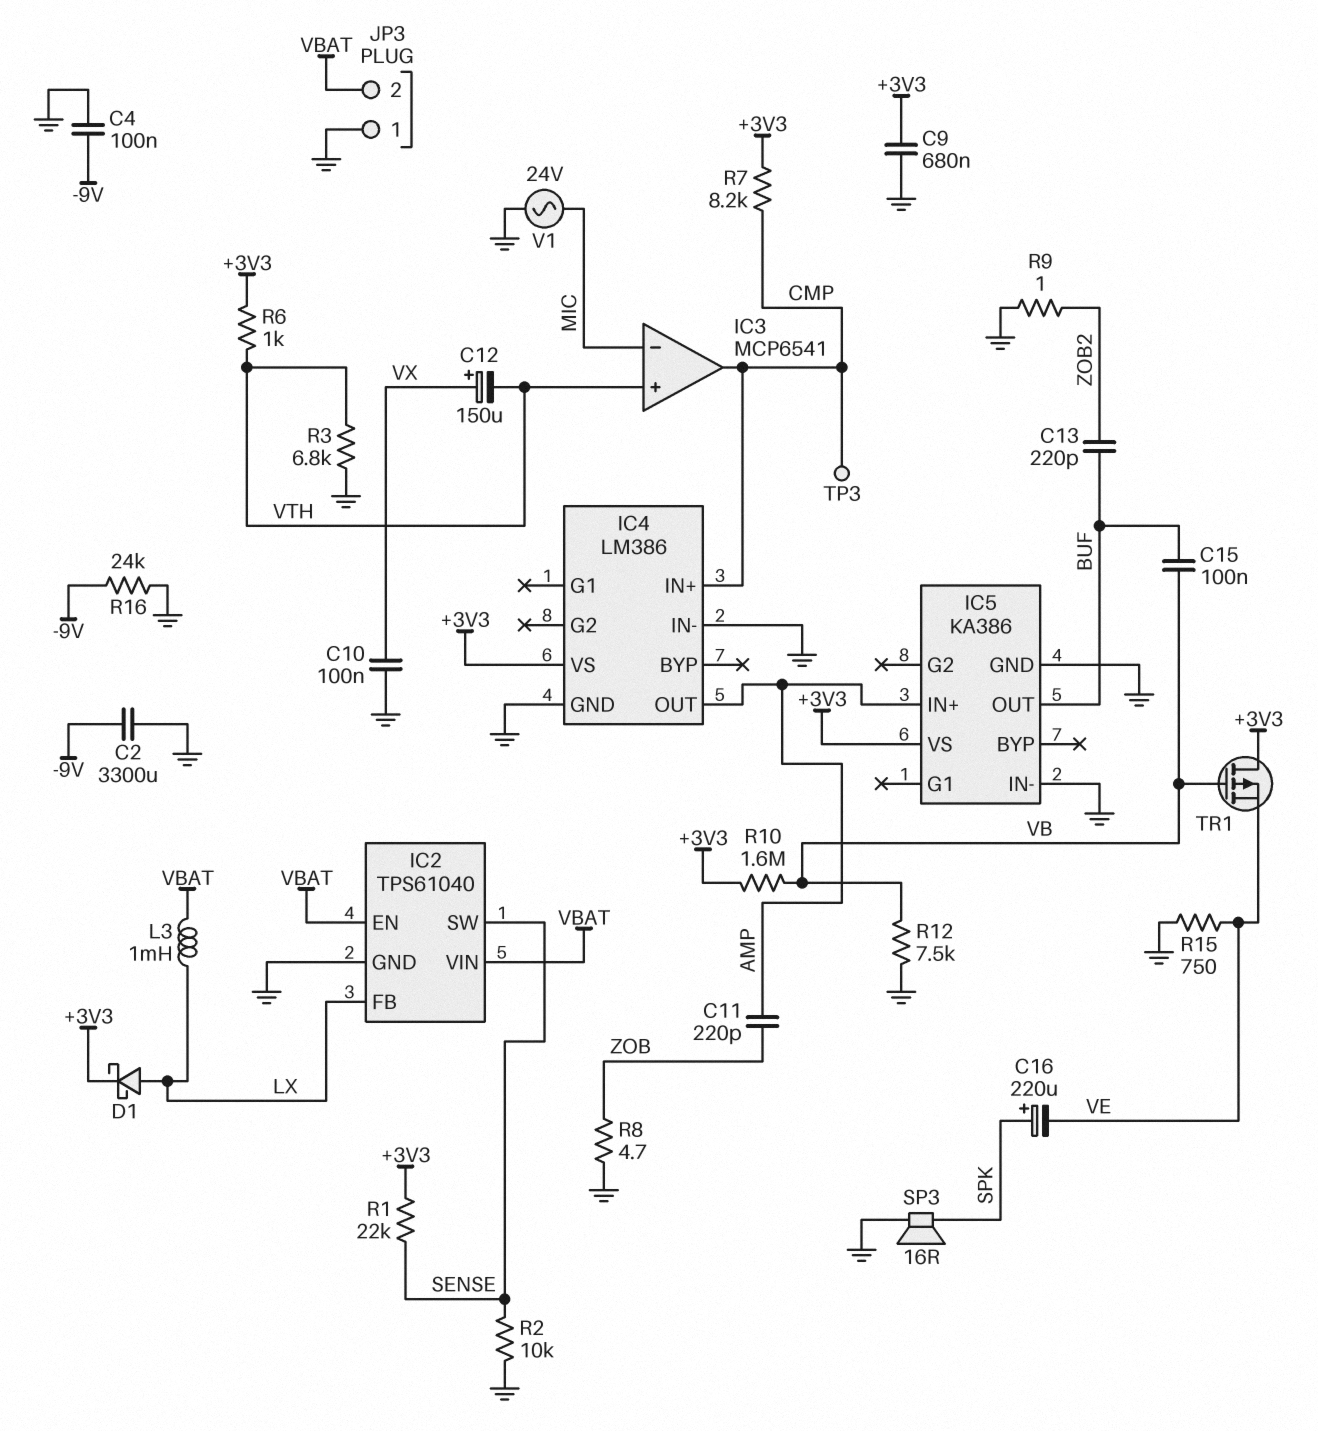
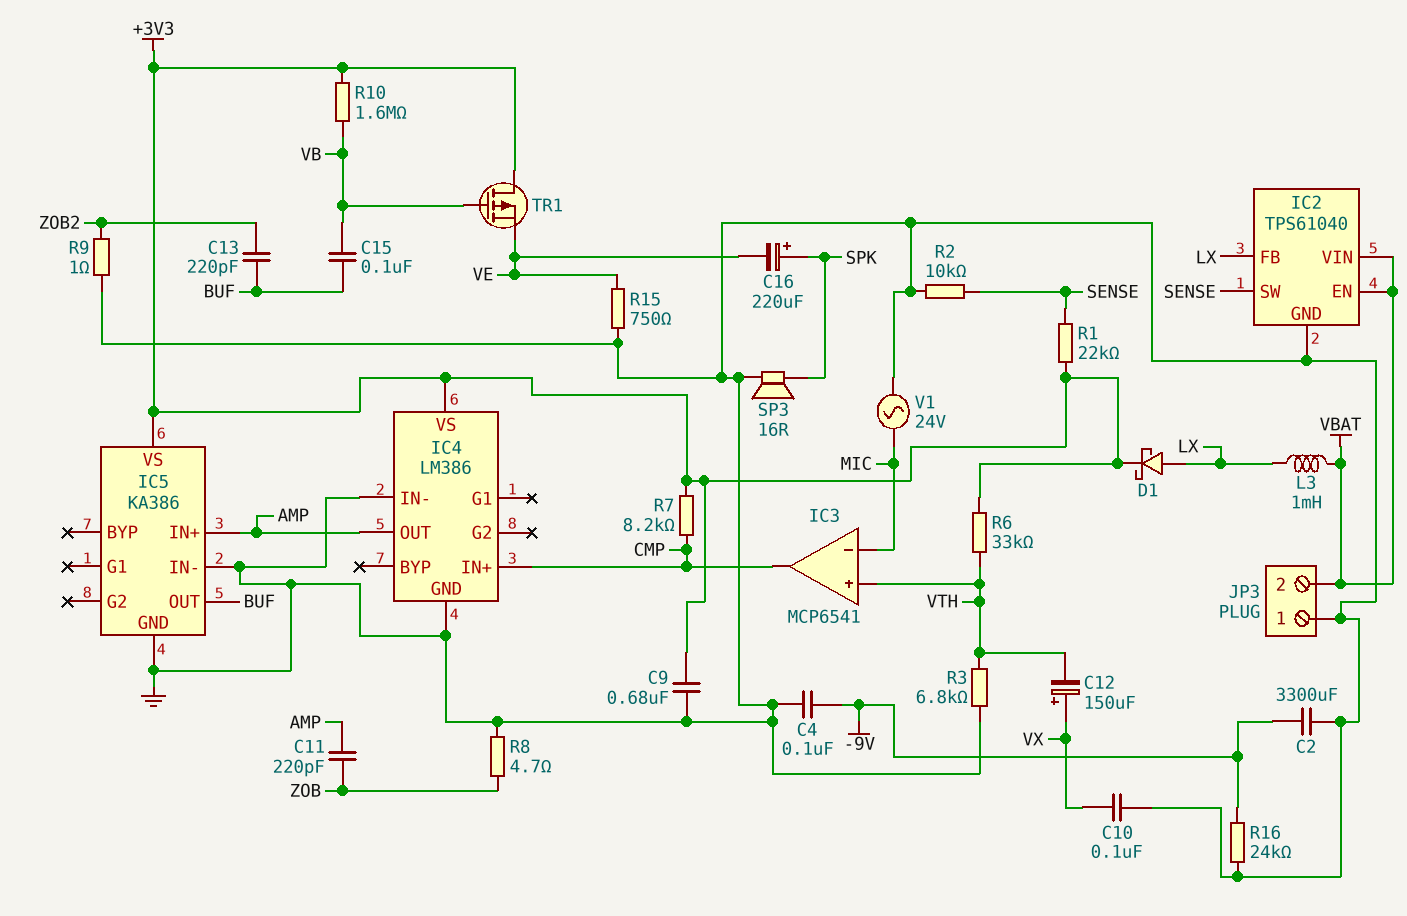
R6: 1k (+3V3, VTH) -> 33k (+3V3, VTH)
R12: 7.5k (GND, VB) -> none
TP3: test point (CMP) -> none

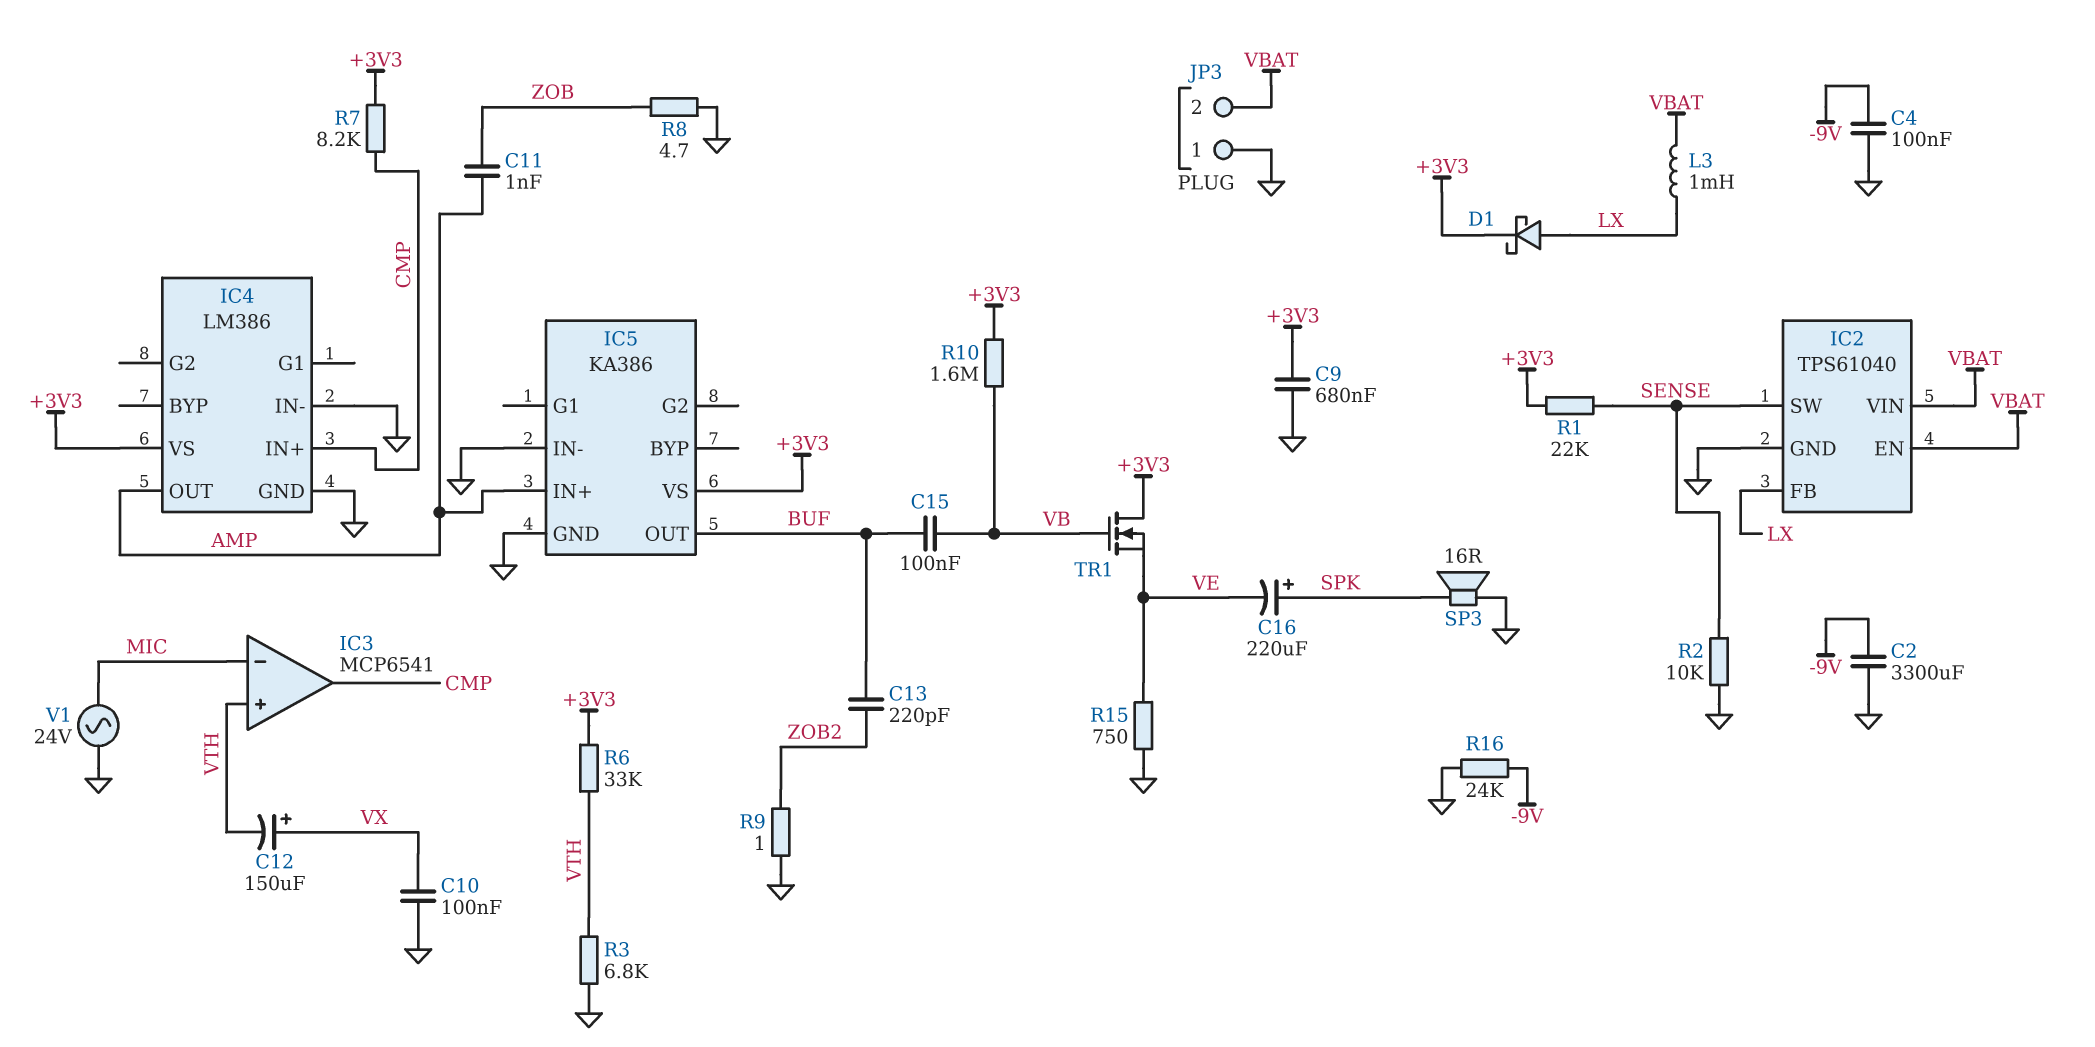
C11: 220pF (AMP, ZOB) -> 1nF (AMP, ZOB)
TR1: PMOS (G VB, D +3V3, S VE) -> NMOS (G VB, D +3V3, S VE)

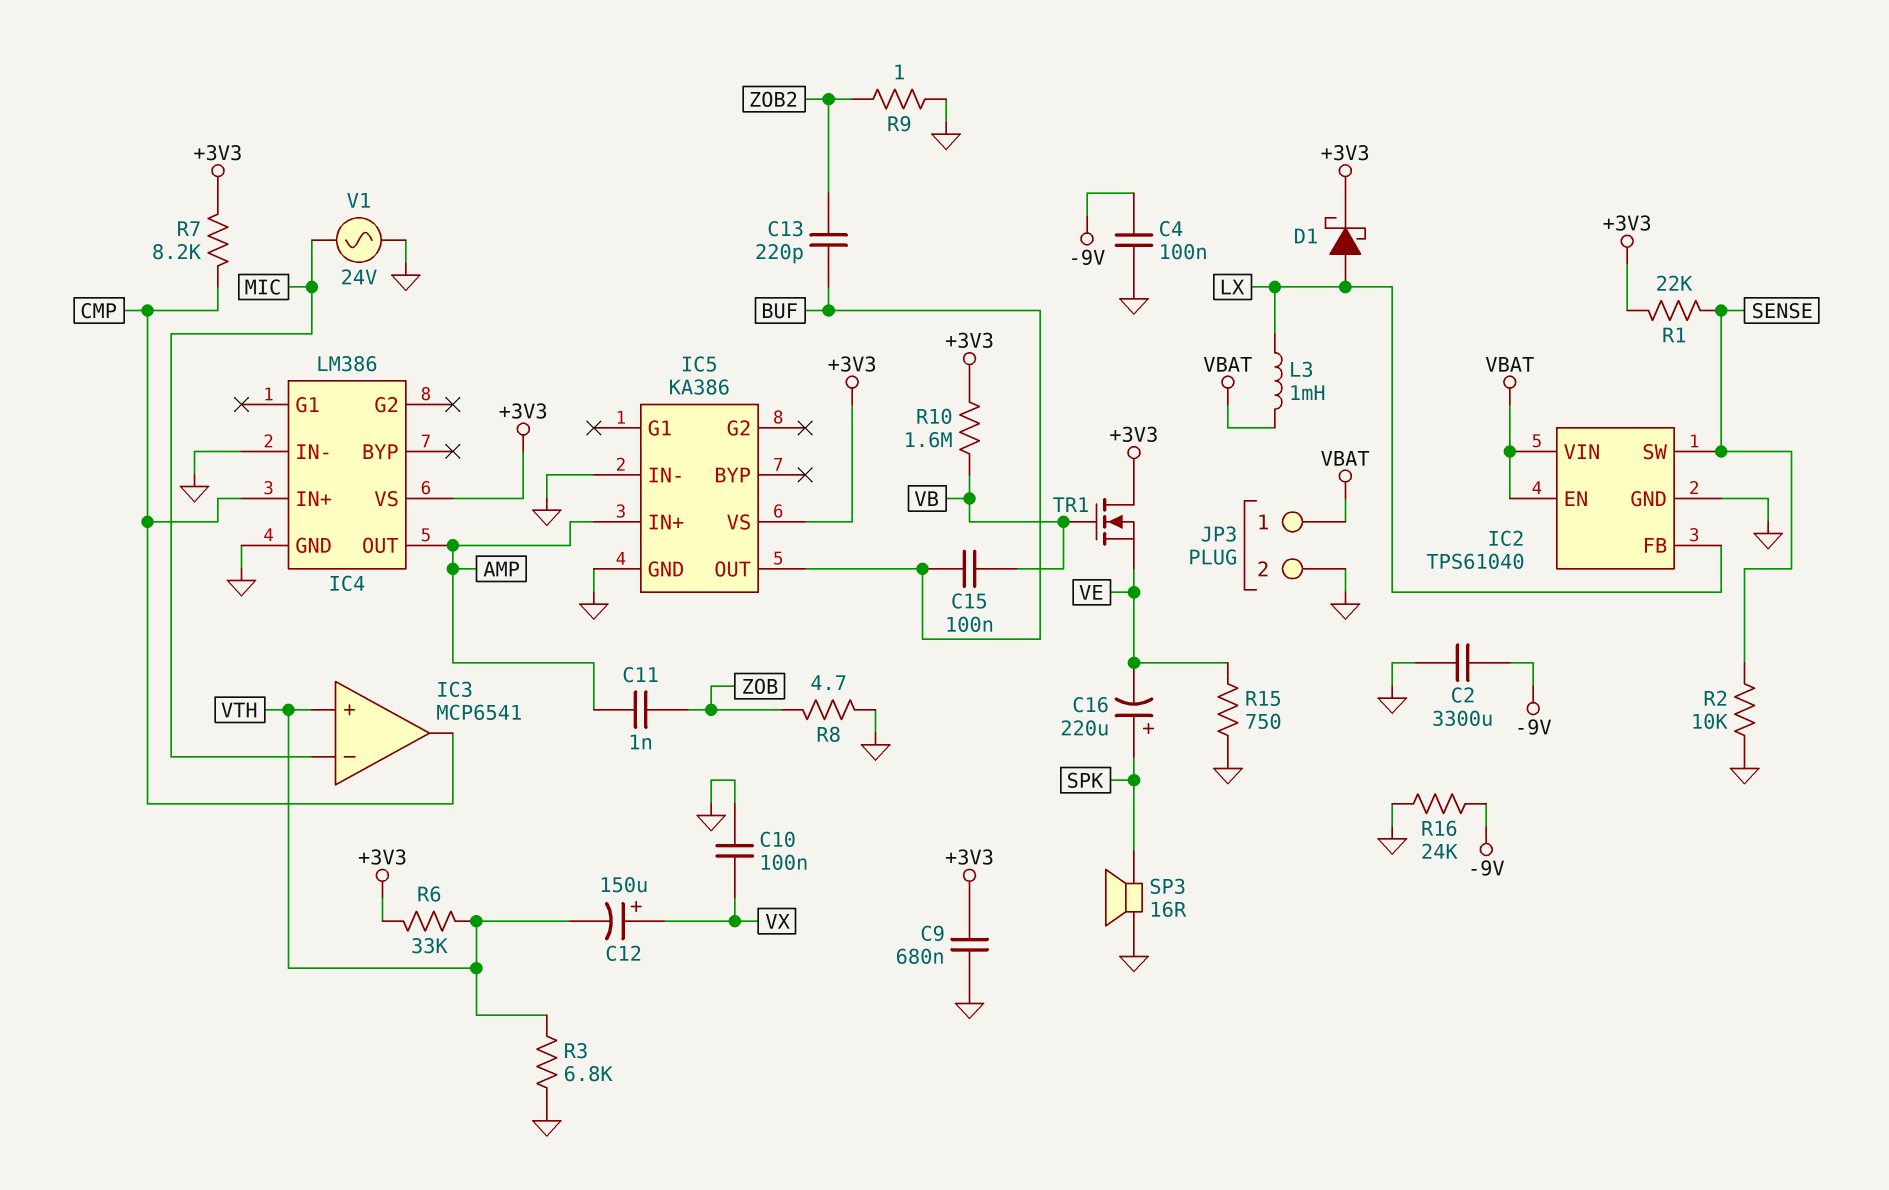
JP3 pin 1: GND -> VBAT
JP3 pin 2: VBAT -> GND

